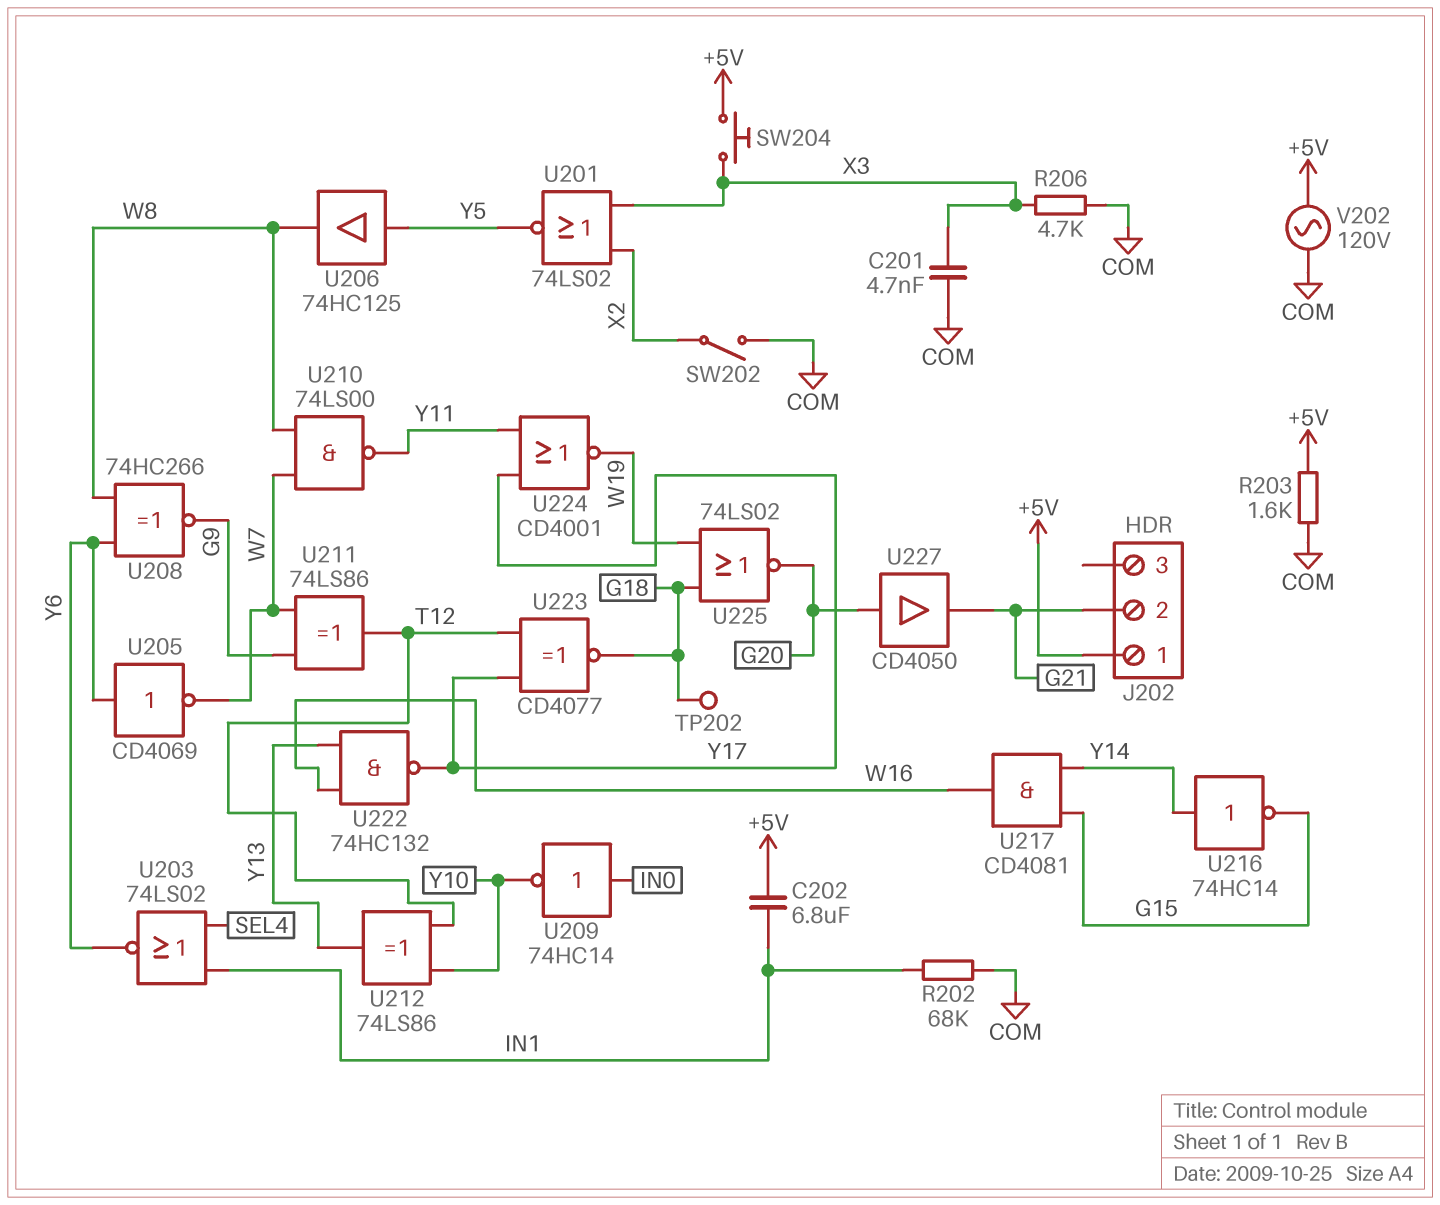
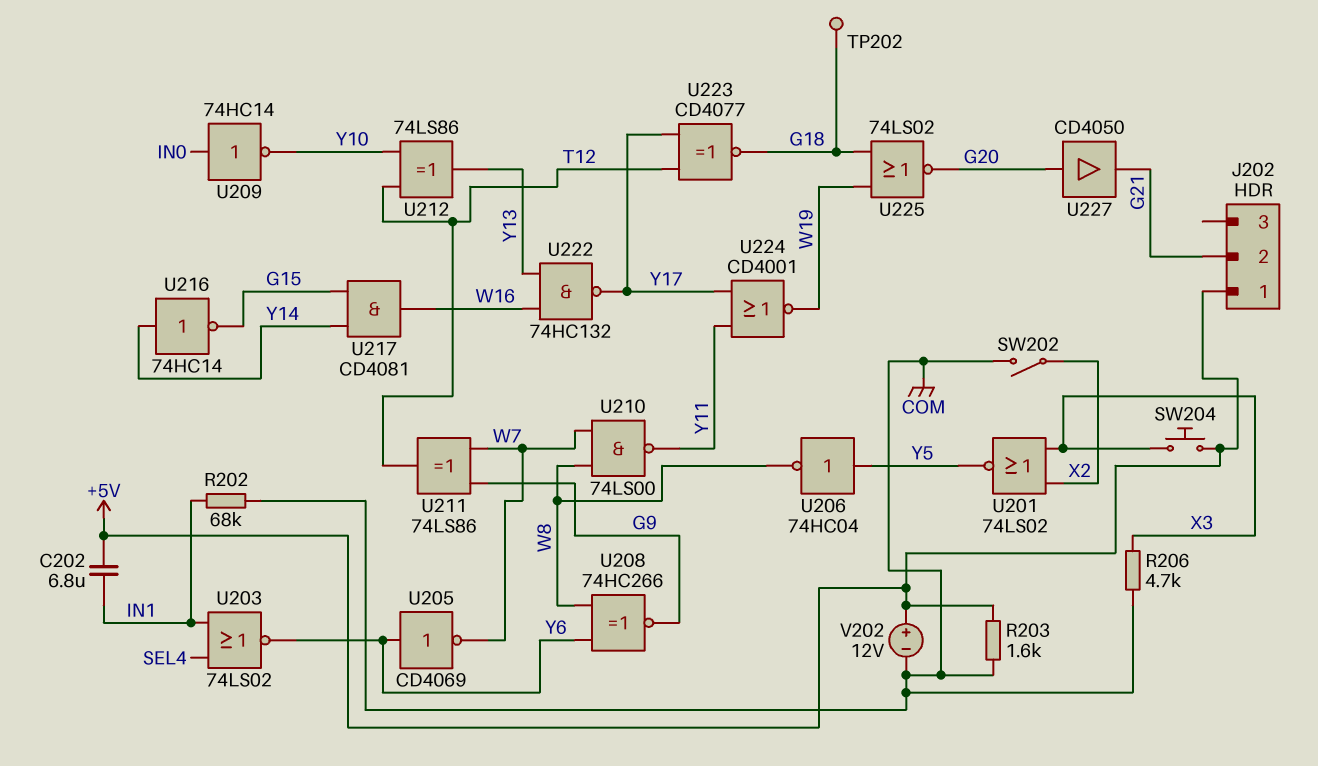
C201: 4.7nF (COM, X3) -> none
U206: buffer 74HC125 (in Y5, out W8) -> NOT 74HC04 (in Y5, out W8)
V202: AC 120V (+5V, COM) -> 12V (plus +5V, minus COM)

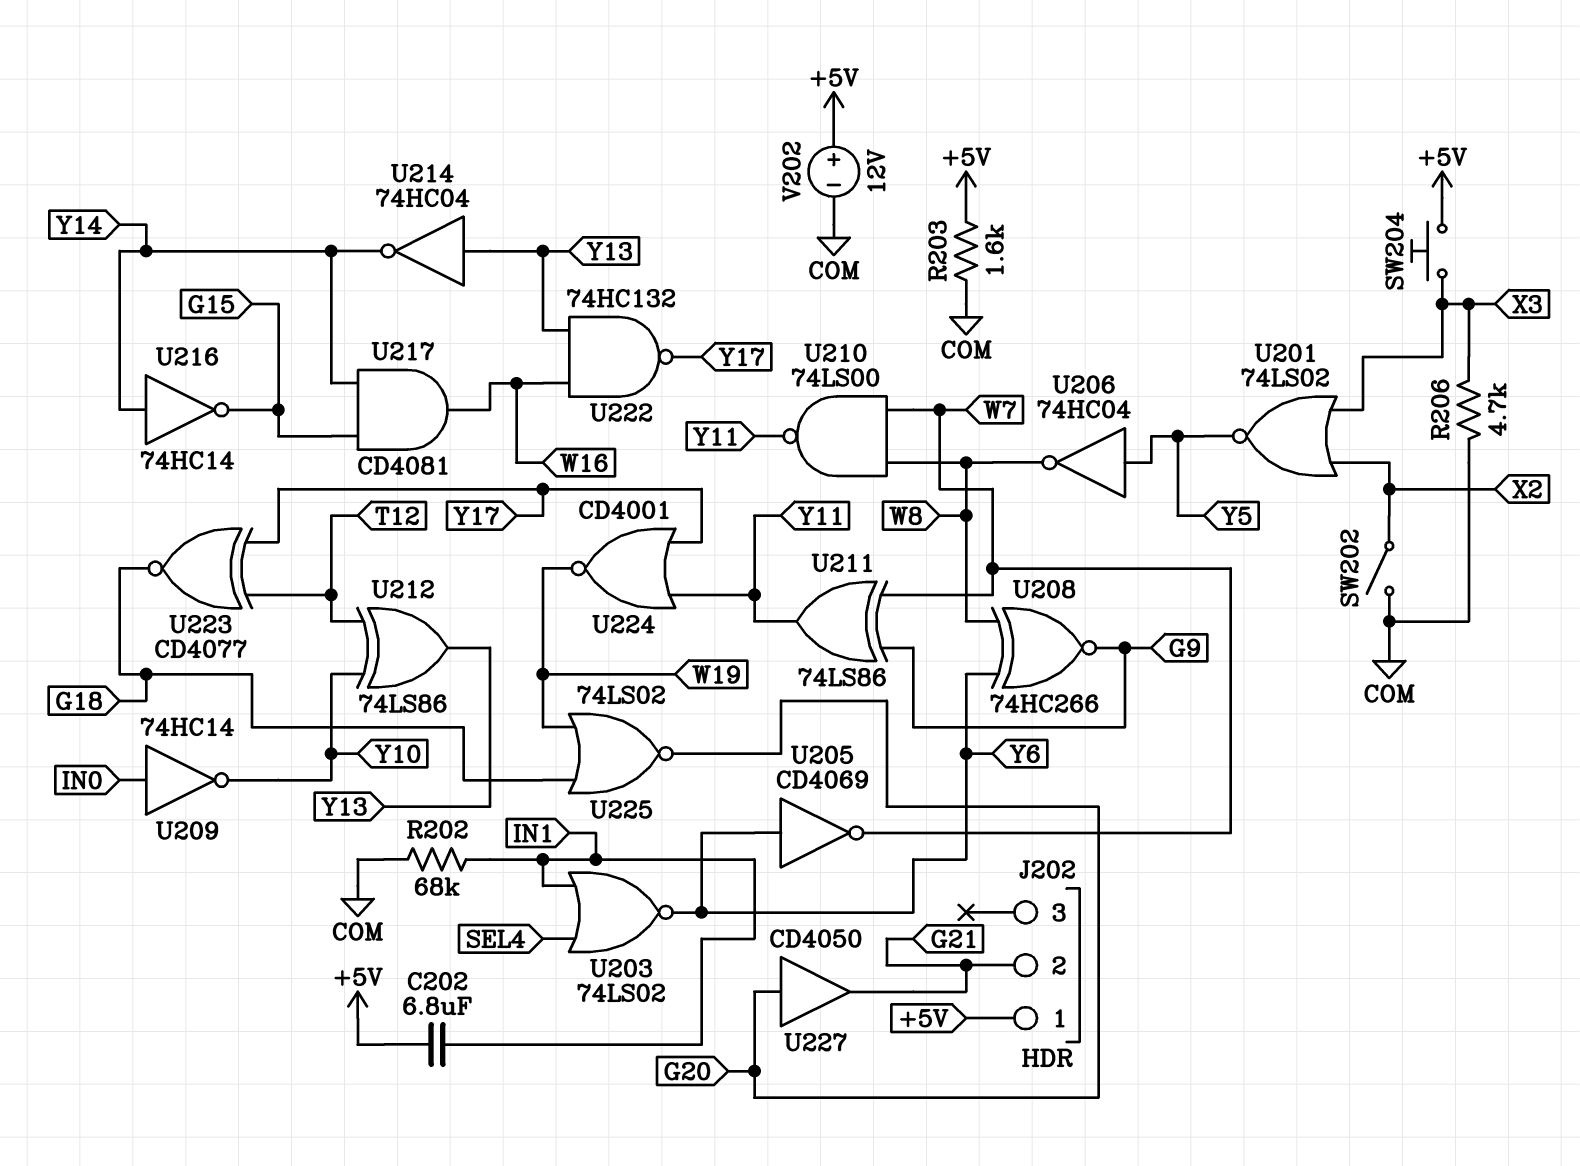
TP202: test point (G18) -> none
U211: XOR 74LS86 (in G9, in W7, out T12) -> XOR 74LS86 (in G9, in W7, out Y11)
U214: none -> NOT 74HC04 (in Y13, out Y14)

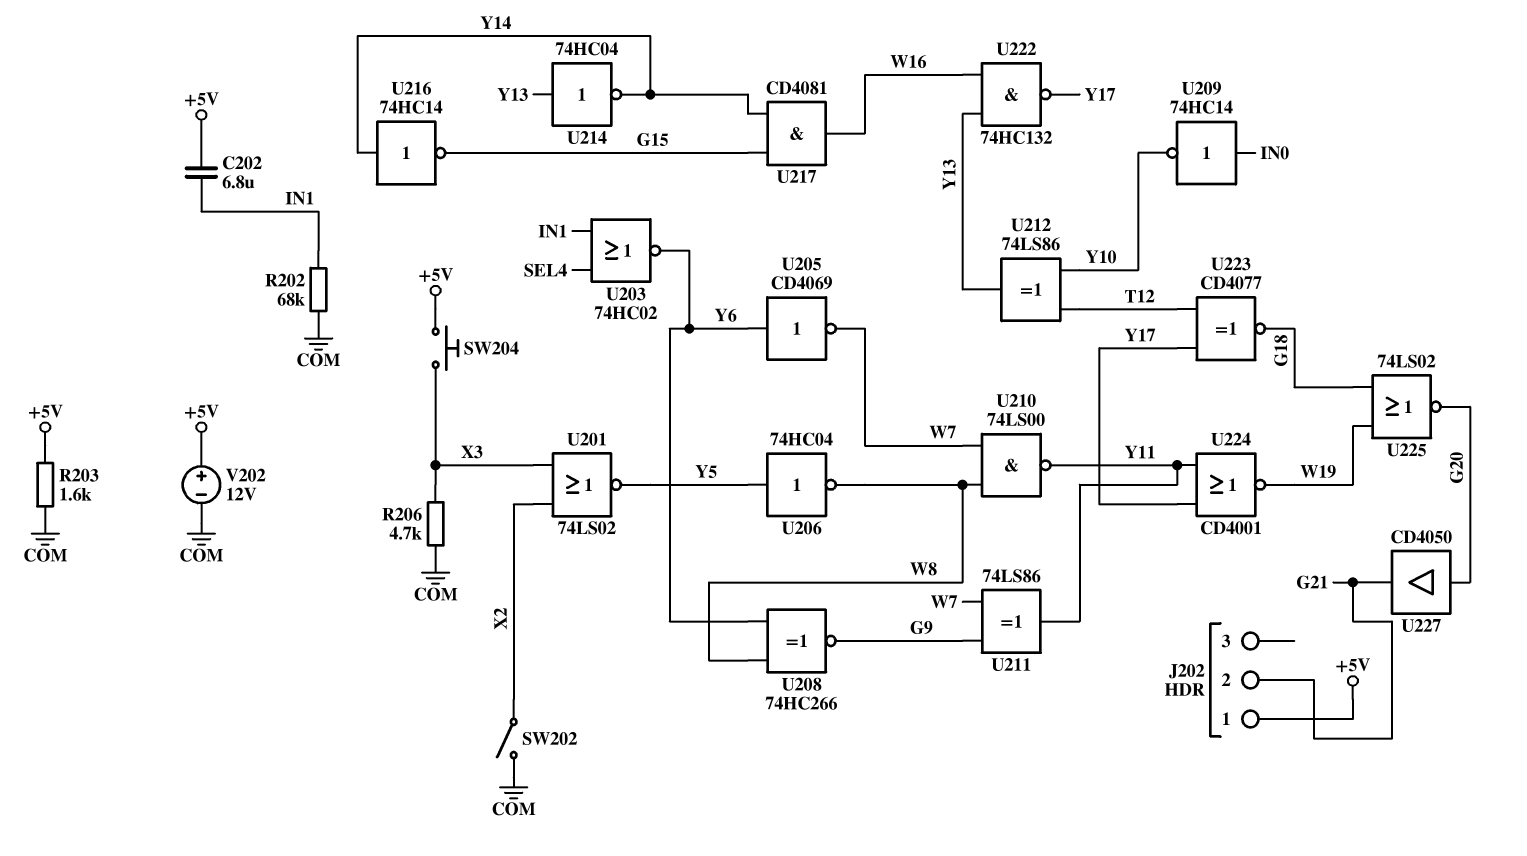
U203: NOR 74LS02 (in IN1, in SEL4, out Y6) -> NOR 74HC02 (in IN1, in SEL4, out Y6)

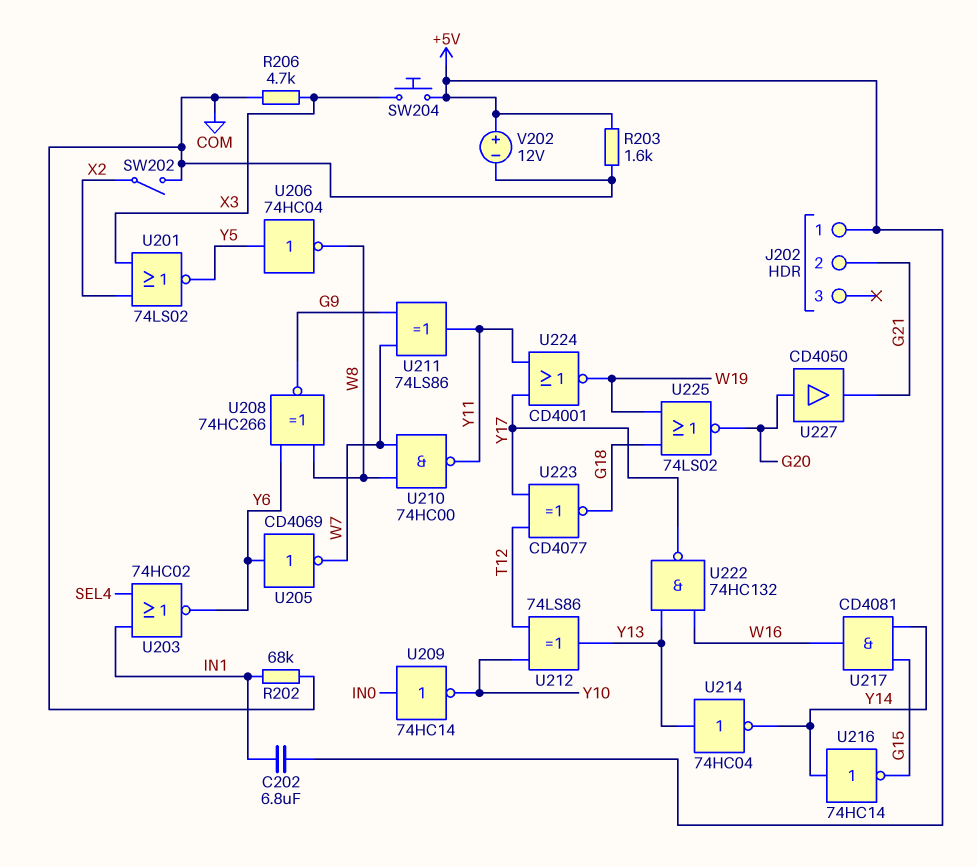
U210: NAND 74LS00 (in W7, in W8, out Y11) -> NAND 74HC00 (in W7, in W8, out Y11)

